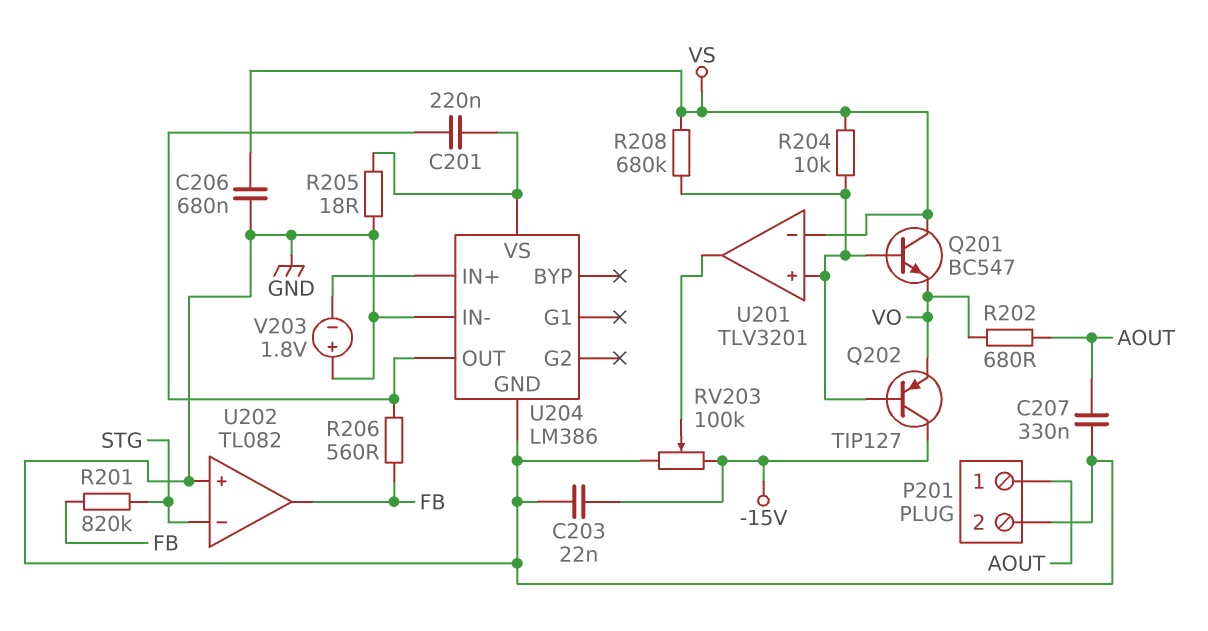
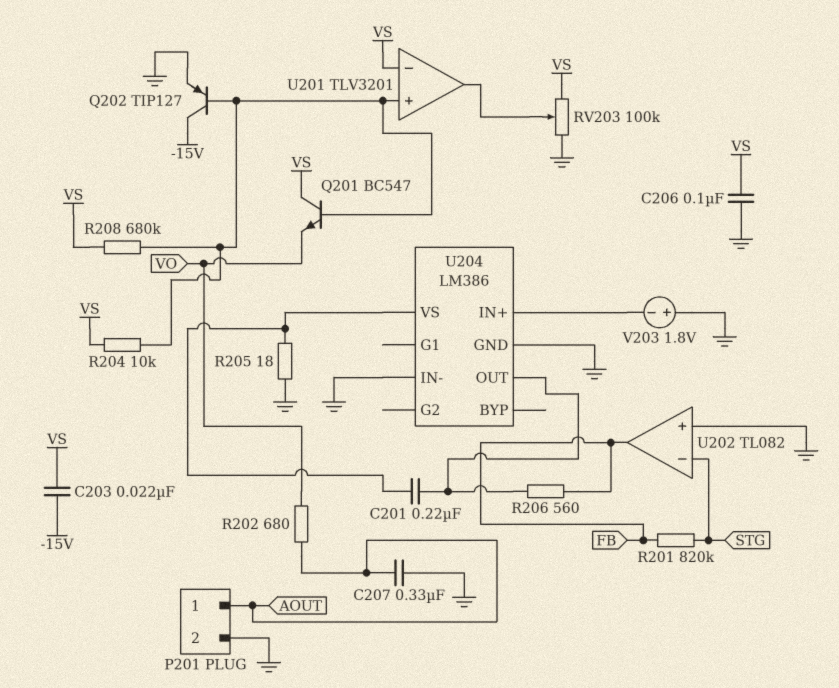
C203: 22nF (-15V, GND) -> 22nF (-15V, VS)
C206: 680nF (GND, VS) -> 100nF (GND, VS)
Q202: PNP TIP127 (B U201/in+, C -15V, E VO) -> PNP TIP127 (B U201/in+, C -15V, E GND)
RV203: 100k (-15V, GND, wiper U201/out) -> 100k (GND, VS, wiper U201/out)

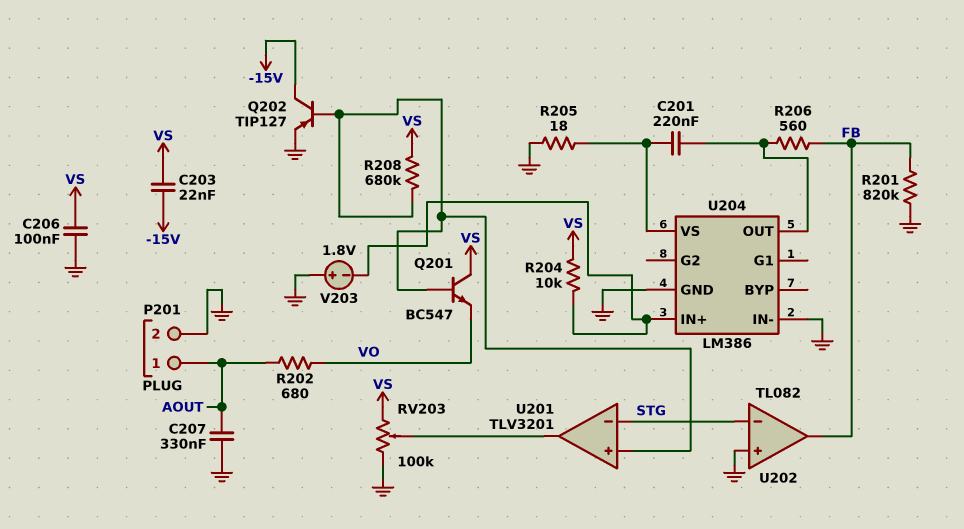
R201: 820k (FB, STG) -> 820k (FB, GND)
R204: 10k (U201/in+, VS) -> 10k (U204/IN+, VS)
U201 pin in-: VS -> STG

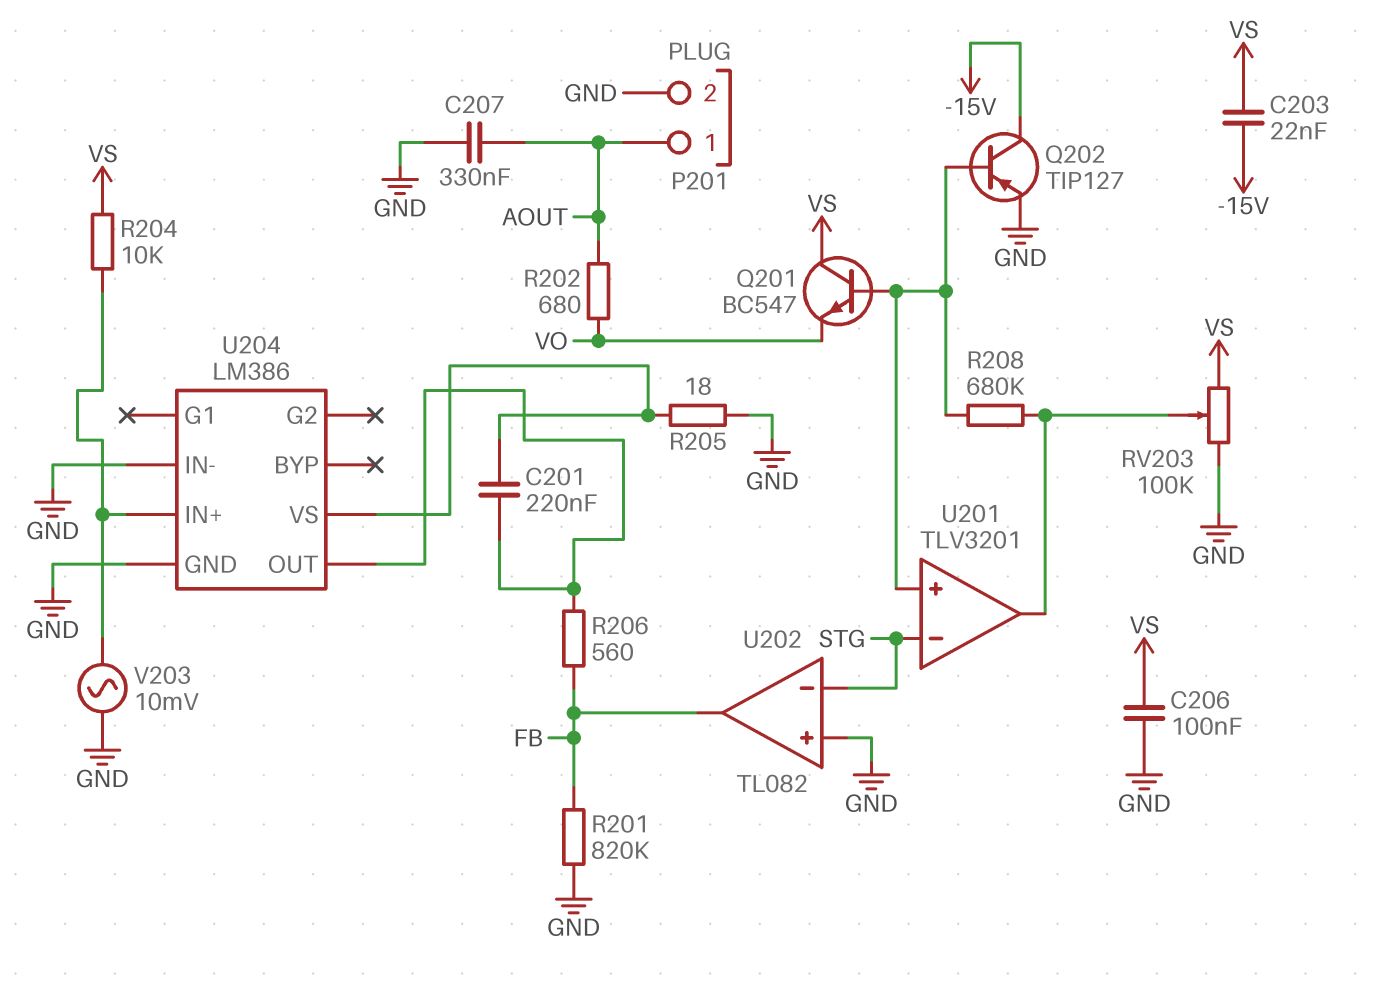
R208: 680k (U201/in+, VS) -> 680k (U201/in+, U201/out)
V203: 1.8V (plus GND, minus U204/IN+) -> AC 10mV (GND, U204/IN+)

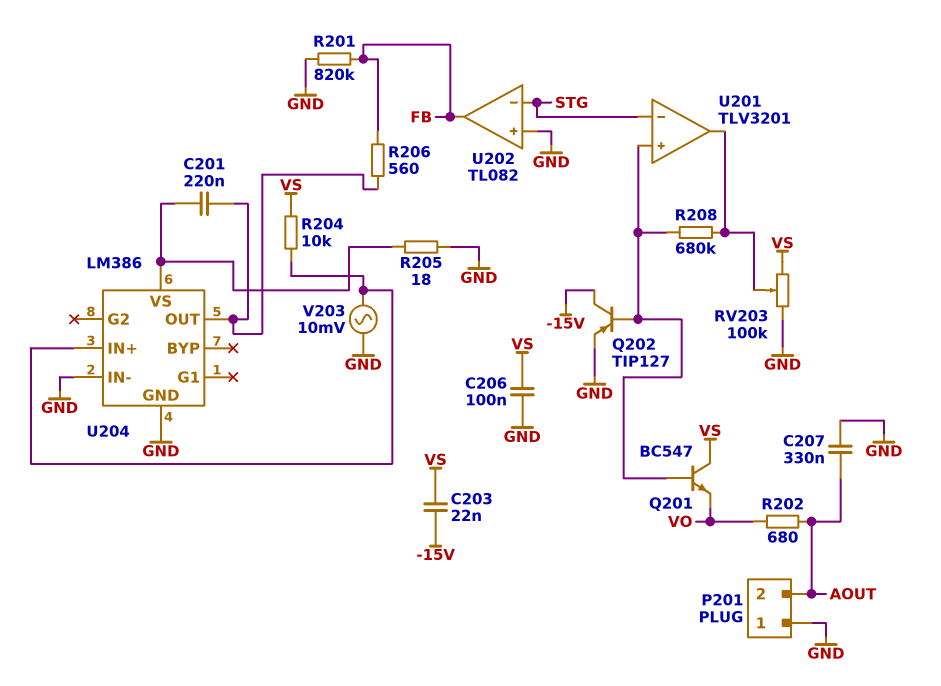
P201 pin 1: AOUT -> GND
P201 pin 2: GND -> AOUT

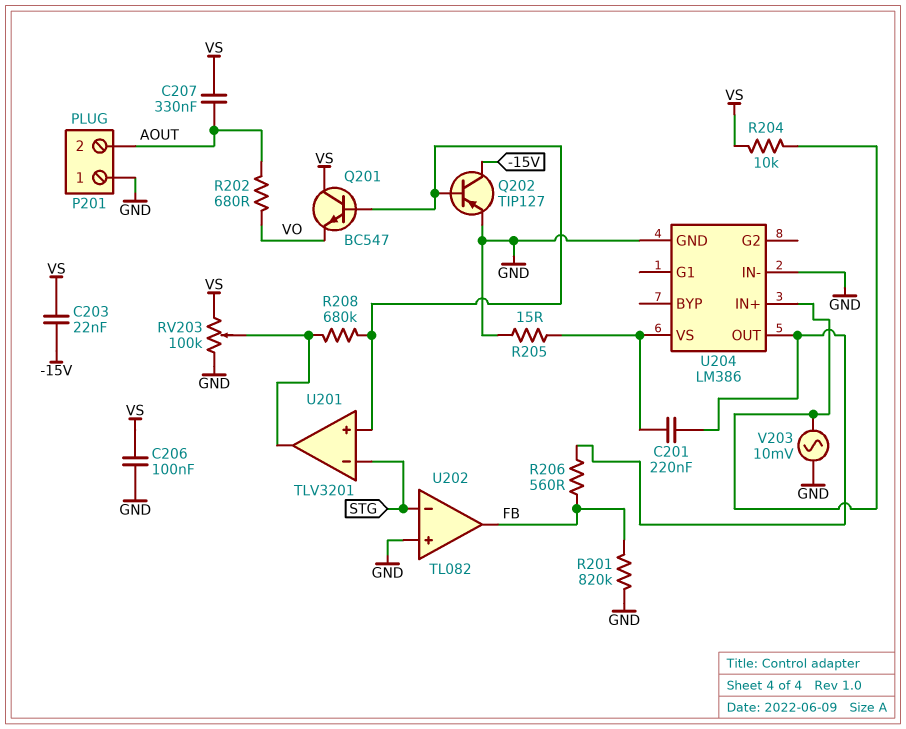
C207: 330nF (AOUT, GND) -> 330nF (AOUT, VS)
R205: 18 (GND, U204/VS) -> 15 (GND, U204/VS)

